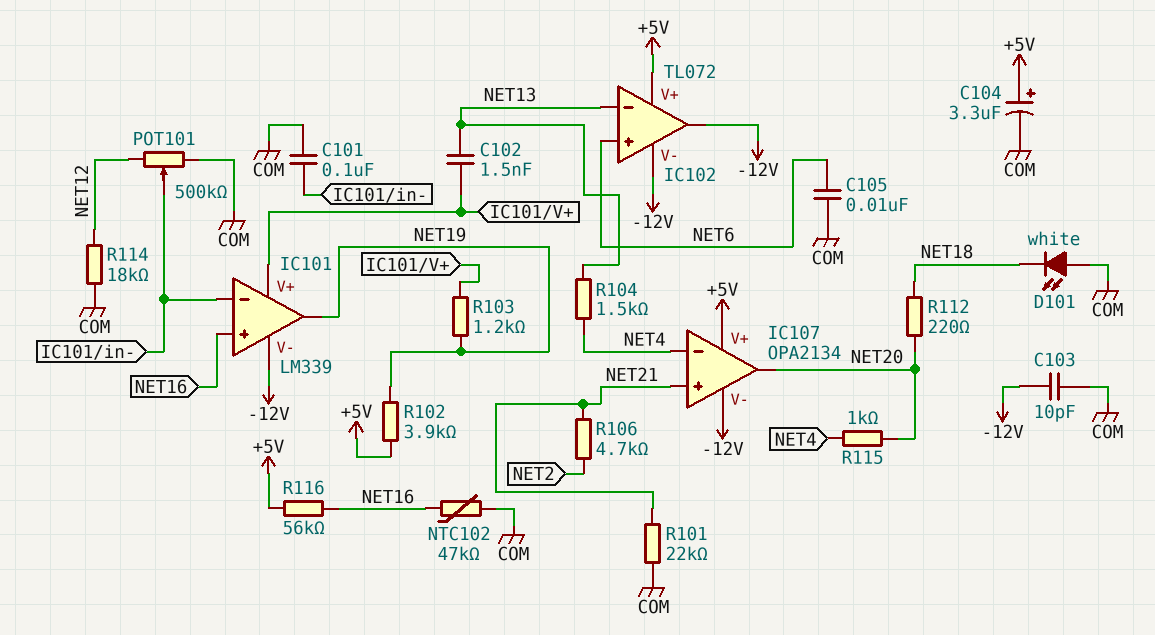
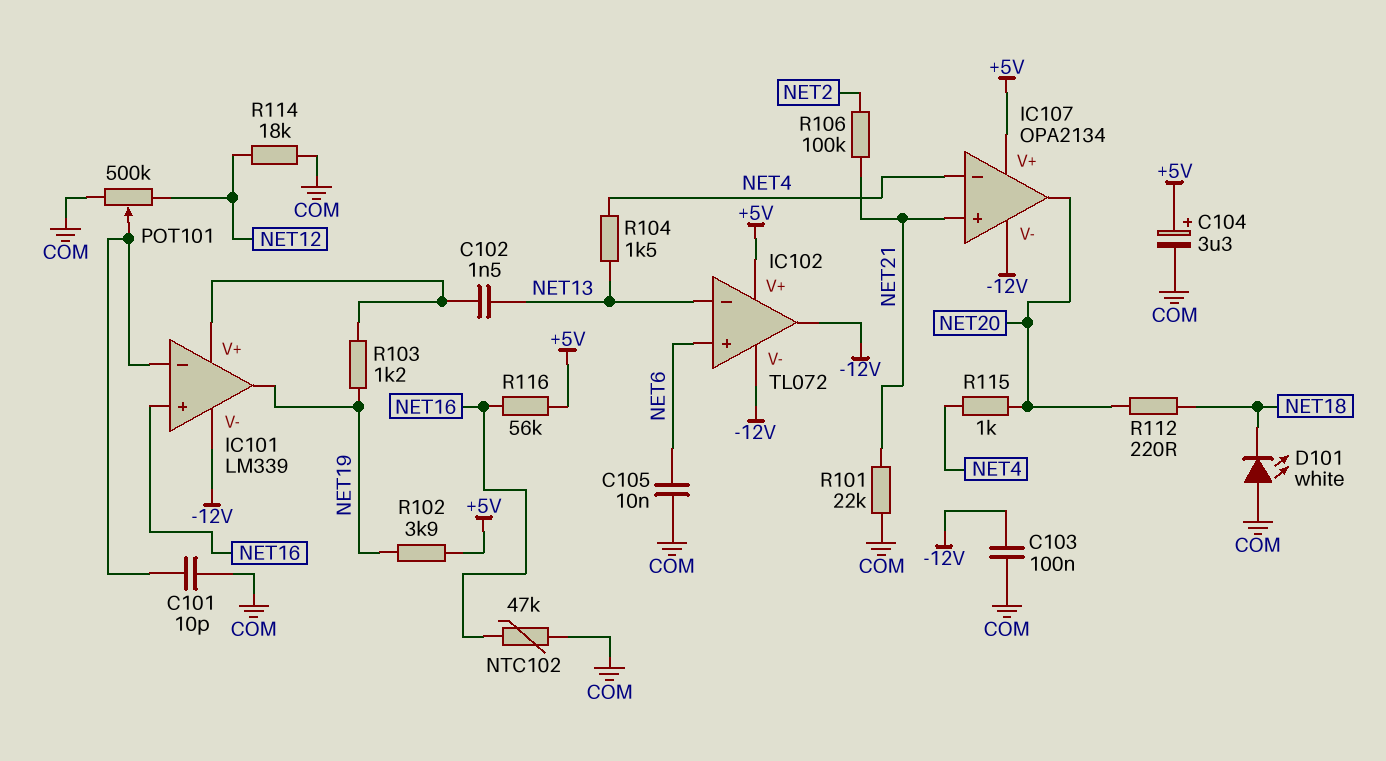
C101: 100nF (COM, IC101/in-) -> 10pF (COM, IC101/in-)
C103: 10pF (-12V, COM) -> 100nF (-12V, COM)
R106: 4.7k (NET2, NET21) -> 100k (NET2, NET21)

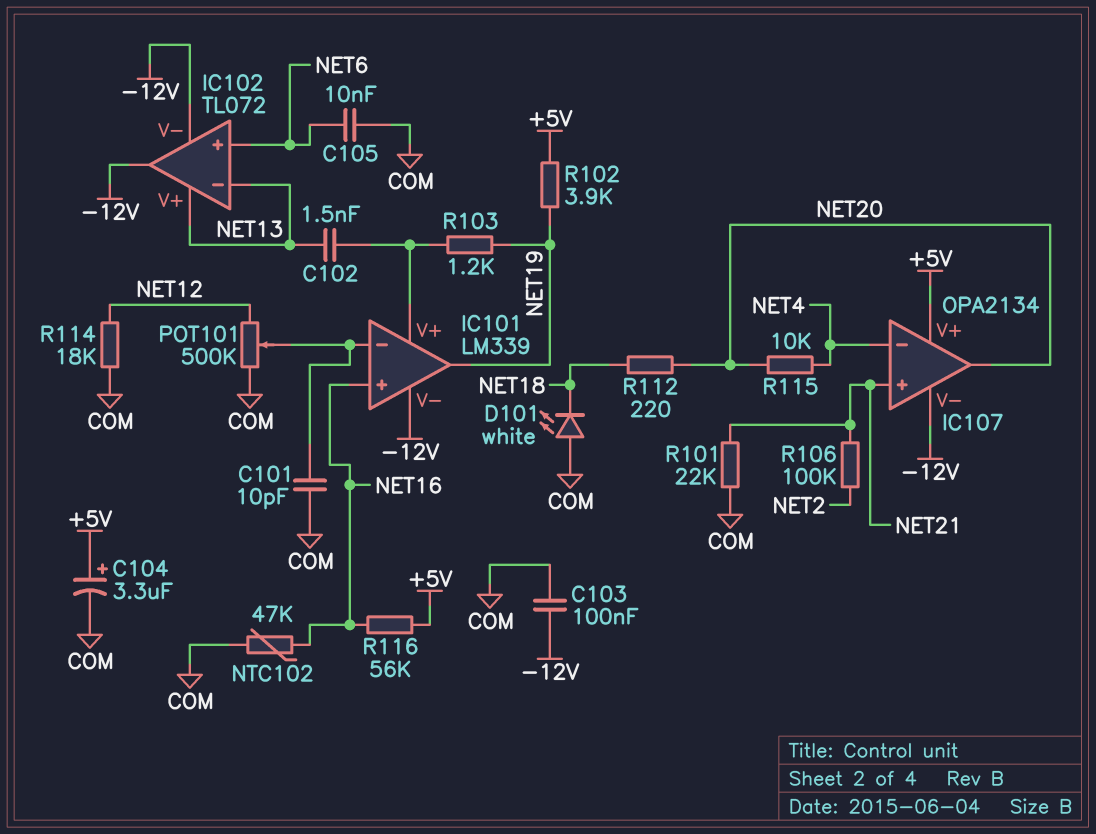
IC102 pin V+: +5V -> NET13
R104: 1.5k (NET4, NET13) -> none
R115: 1k (NET4, NET20) -> 10k (NET4, NET20)

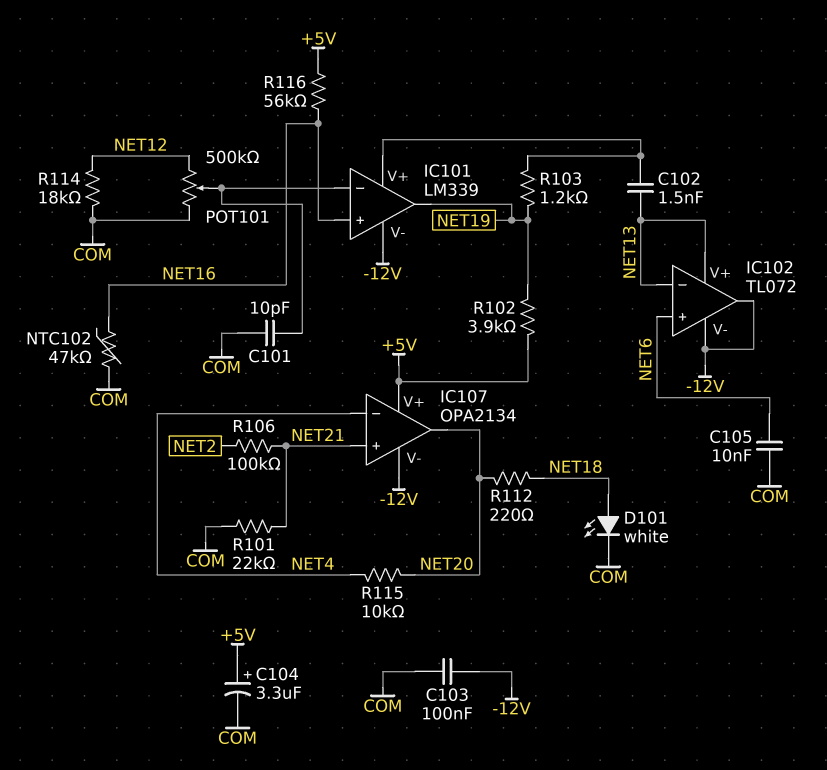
D101: LED white (A COM, K NET18) -> LED white (A NET18, K COM)

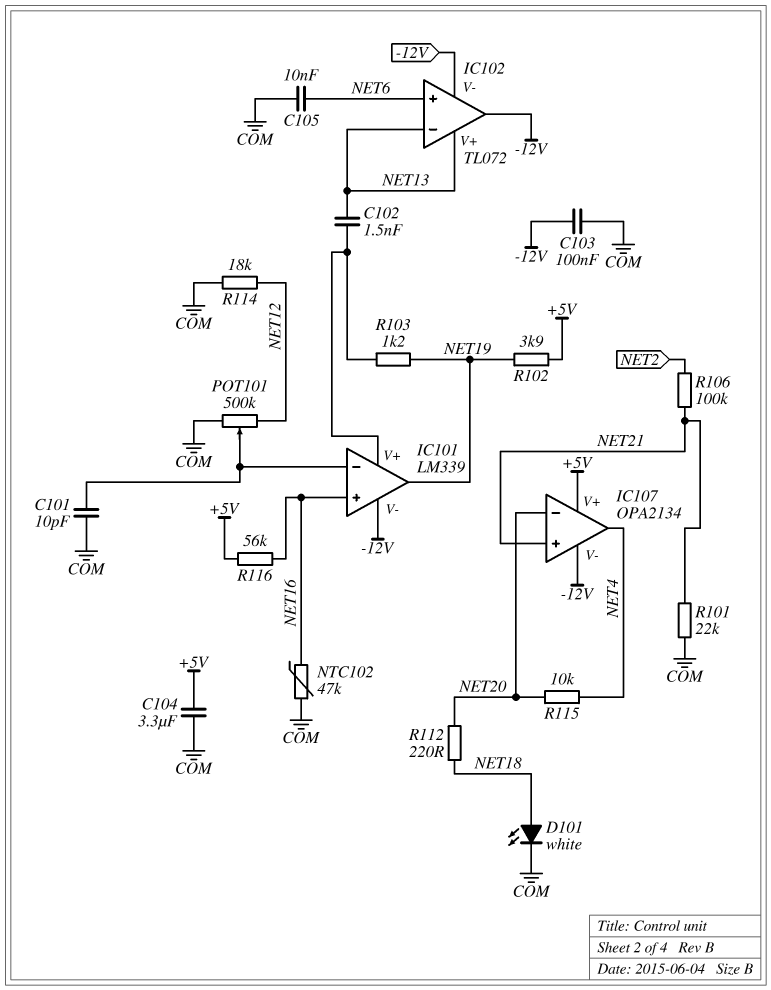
C104: 3.3uF (plus +5V, minus COM) -> 3.3uF (+5V, COM)
IC107 pin in-: NET4 -> NET20
IC107 pin out: NET20 -> NET4

